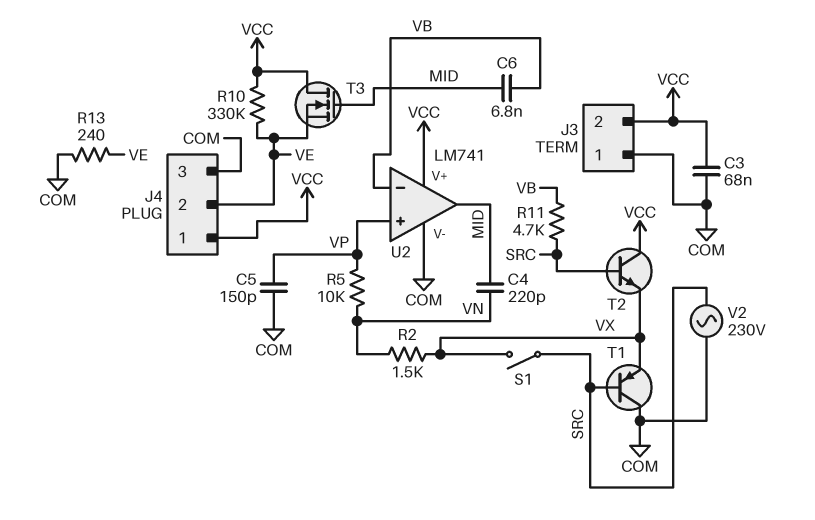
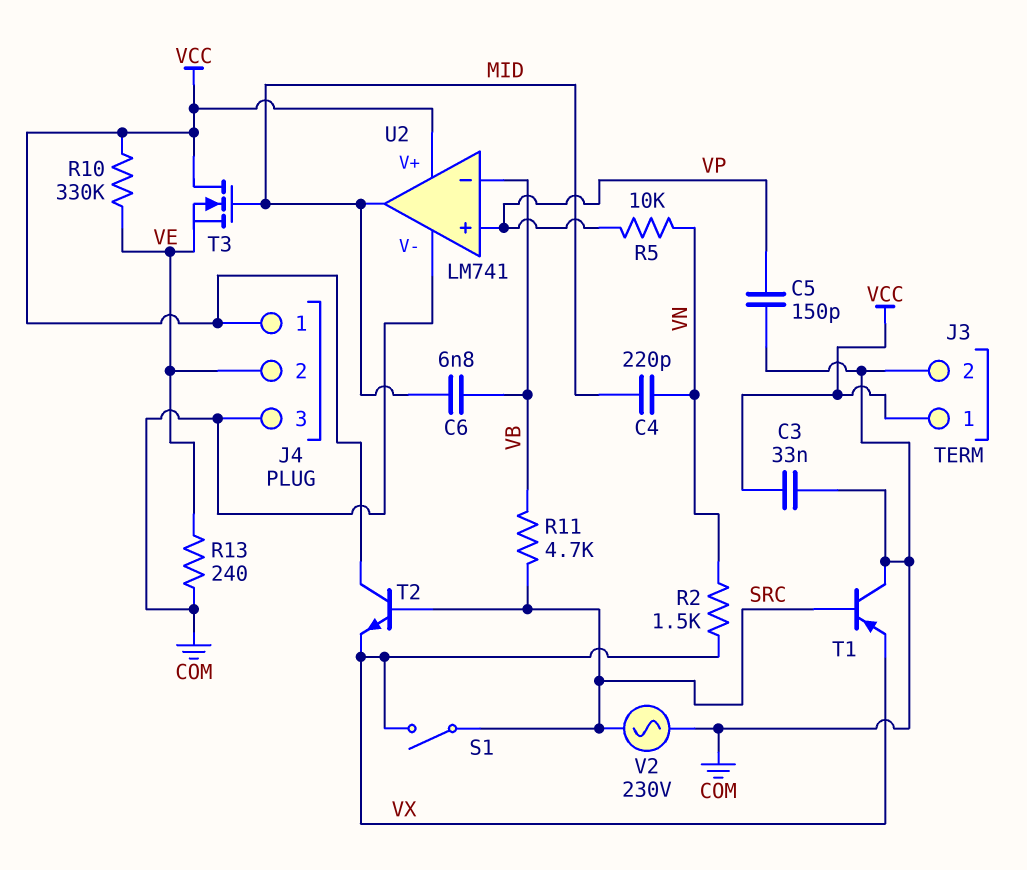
C3: 68nF (COM, VCC) -> 33nF (COM, VCC)
J3 pin 1: COM -> VCC
J3 pin 2: VCC -> COM

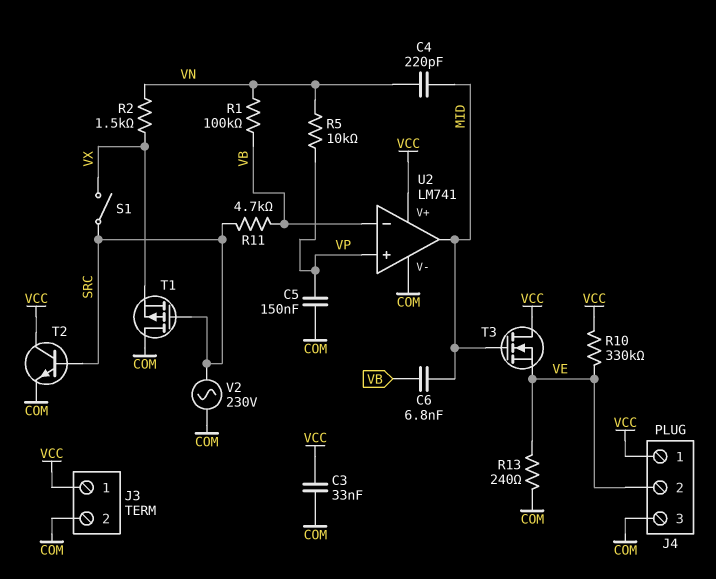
C5: 150pF (COM, VP) -> 150nF (COM, VP)
R1: none -> 100k (VB, VN)
T1: PNP (B SRC, C COM, E VX) -> PMOS (G SRC, D COM, S VX)
T2: NPN (B SRC, C VCC, E VX) -> NPN (B SRC, C VCC, E COM)

